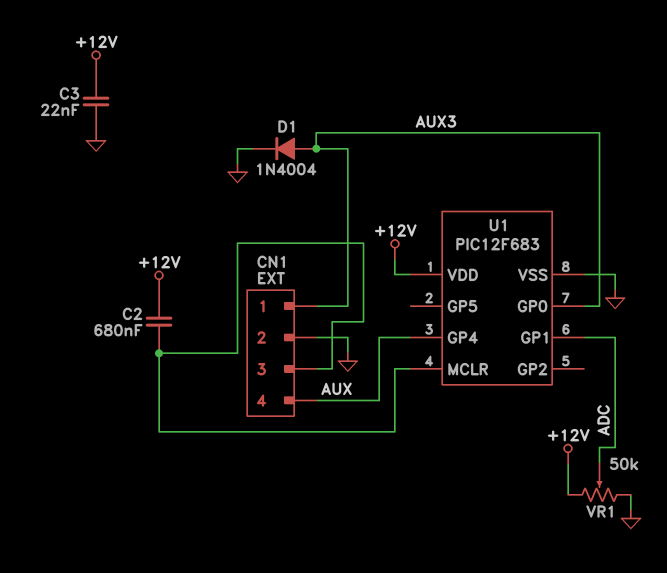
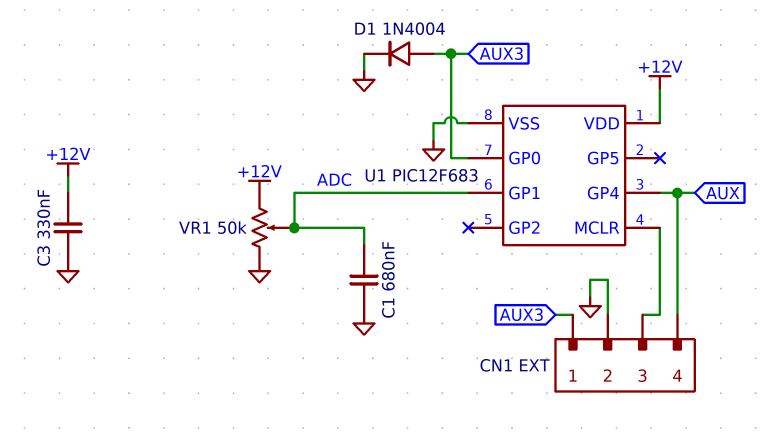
C1: none -> 680nF (ADC, GND)
C2: 680nF (+12V, CN1/3) -> none
C3: 22nF (+12V, GND) -> 330nF (+12V, GND)

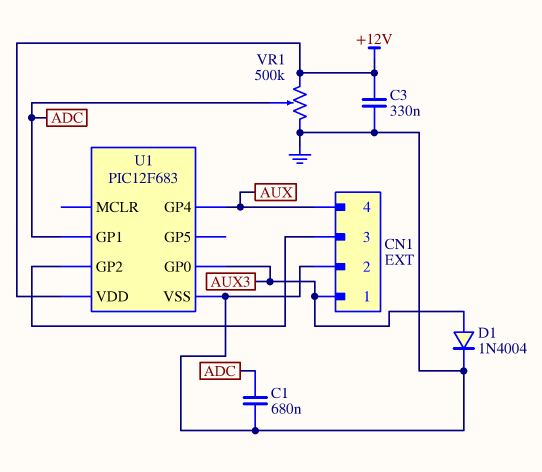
U1 pin GP2: none -> CN1/3
U1 pin MCLR: CN1/3 -> none
VR1: 50k (+12V, GND, wiper ADC) -> 500k (+12V, GND, wiper ADC)

